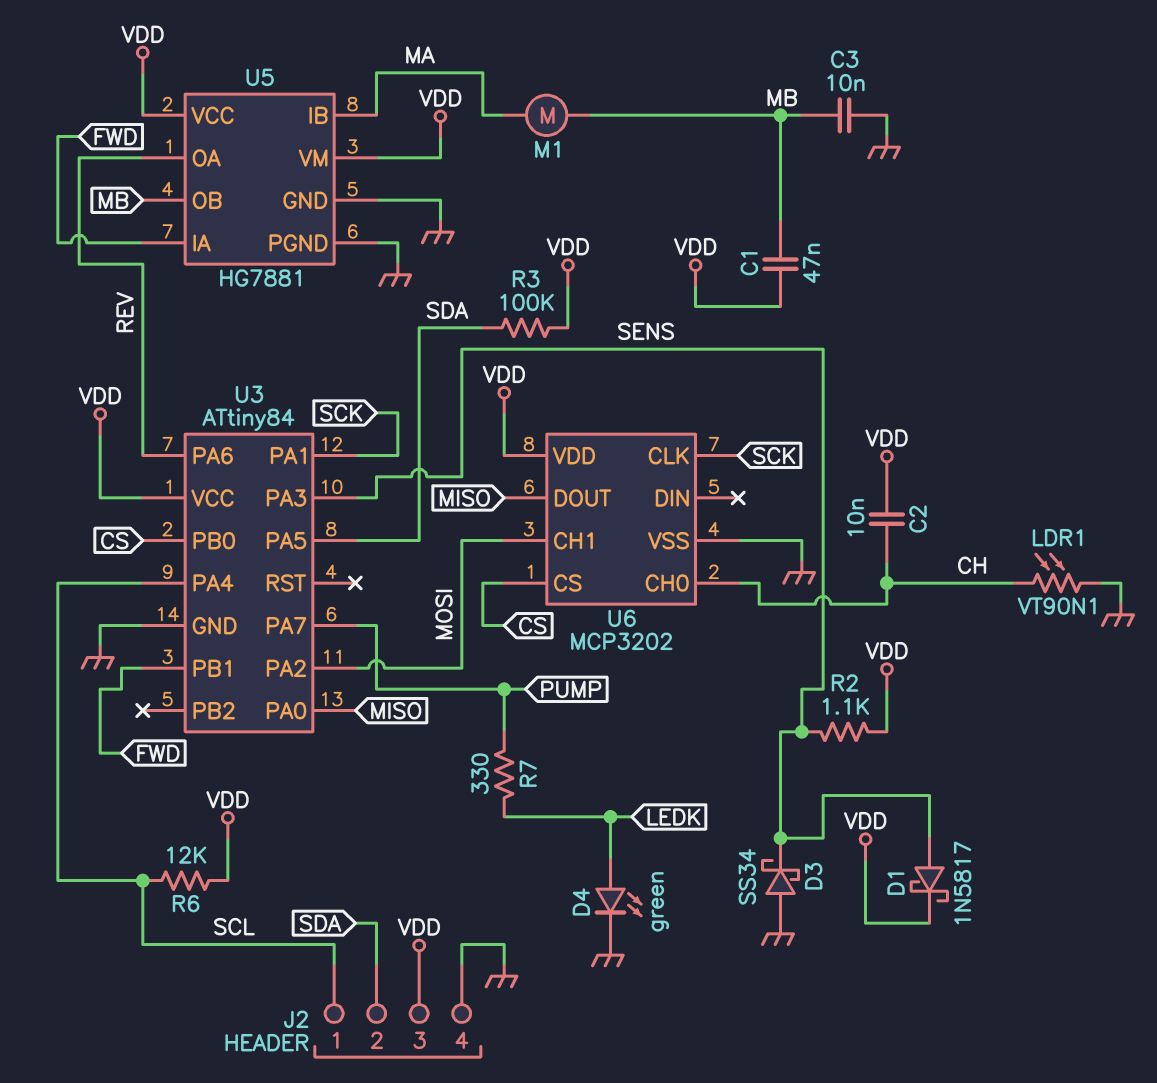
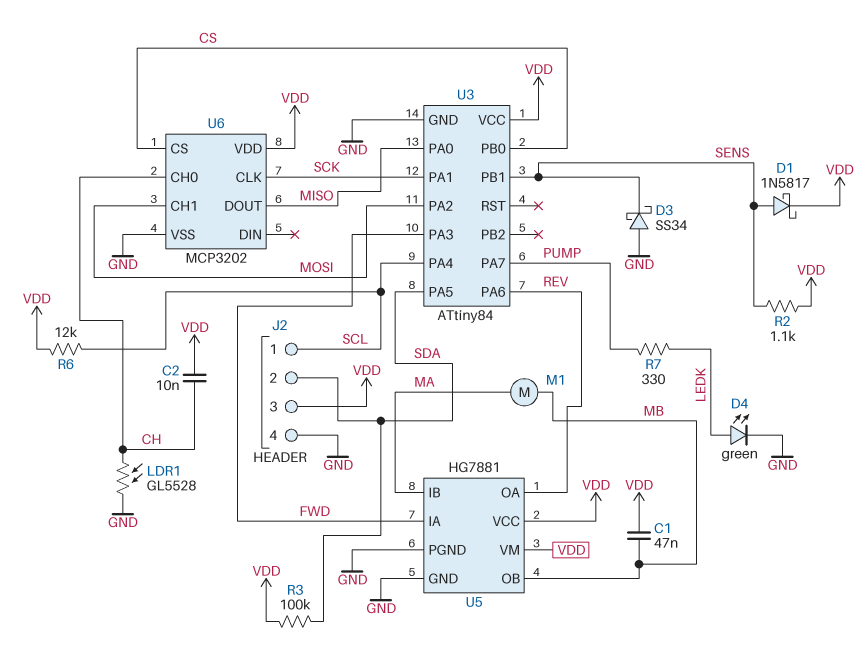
C3: 10nF (GND, MB) -> none
LDR1: VT90N1 (CH, GND) -> GL5528 (CH, GND)
U3 pin PA3: SENS -> FWD
U3 pin PB1: FWD -> SENS

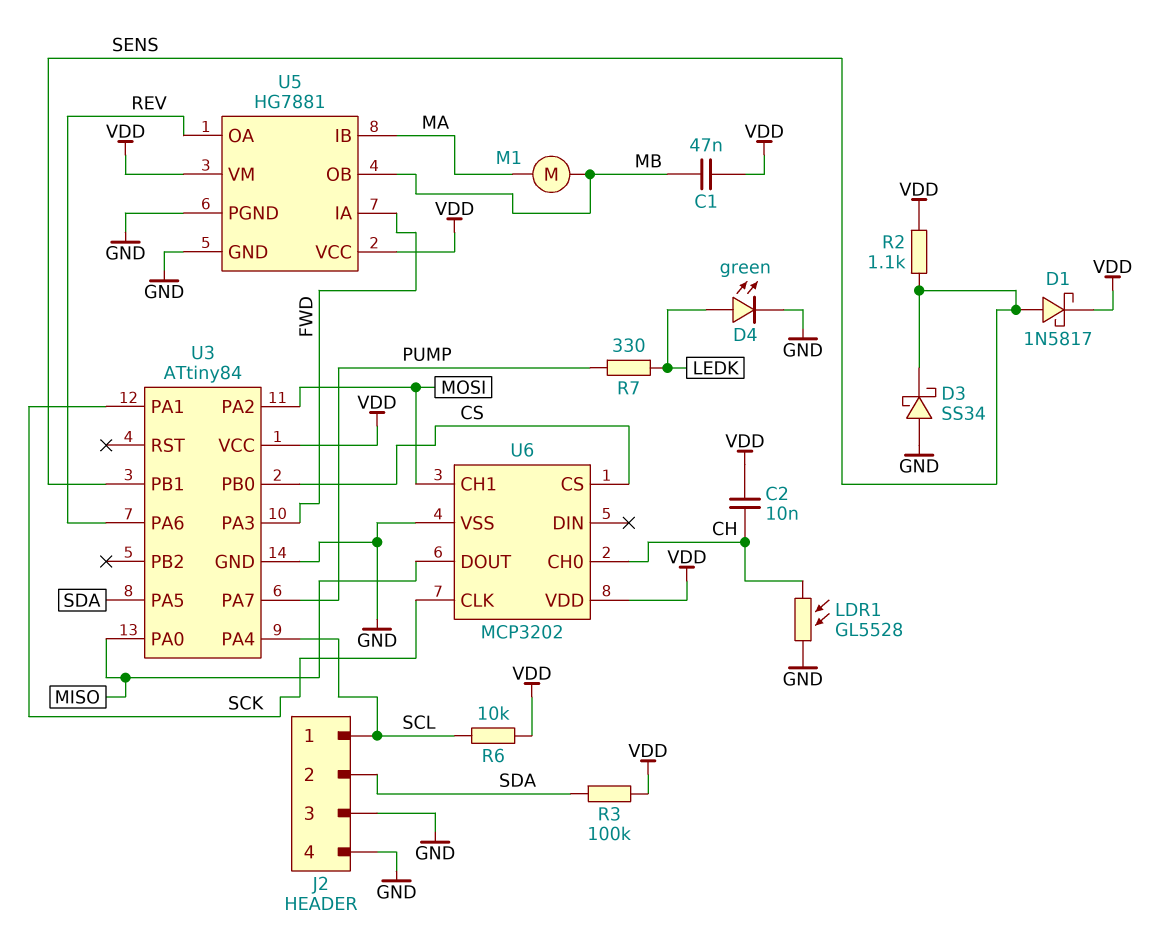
J2 pin 3: VDD -> GND
R6: 12k (SCL, VDD) -> 10k (SCL, VDD)

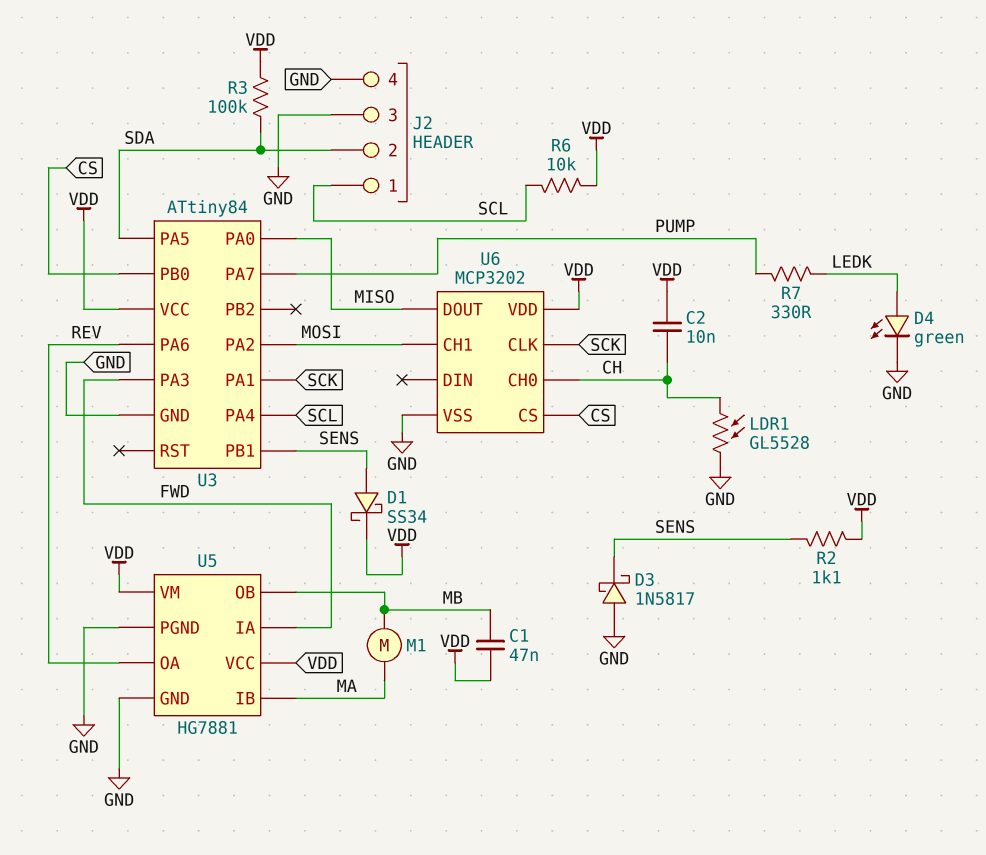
D1: schottky 1N5817 (A SENS, K VDD) -> schottky SS34 (A SENS, K VDD)
D3: schottky SS34 (A GND, K SENS) -> schottky 1N5817 (A GND, K SENS)

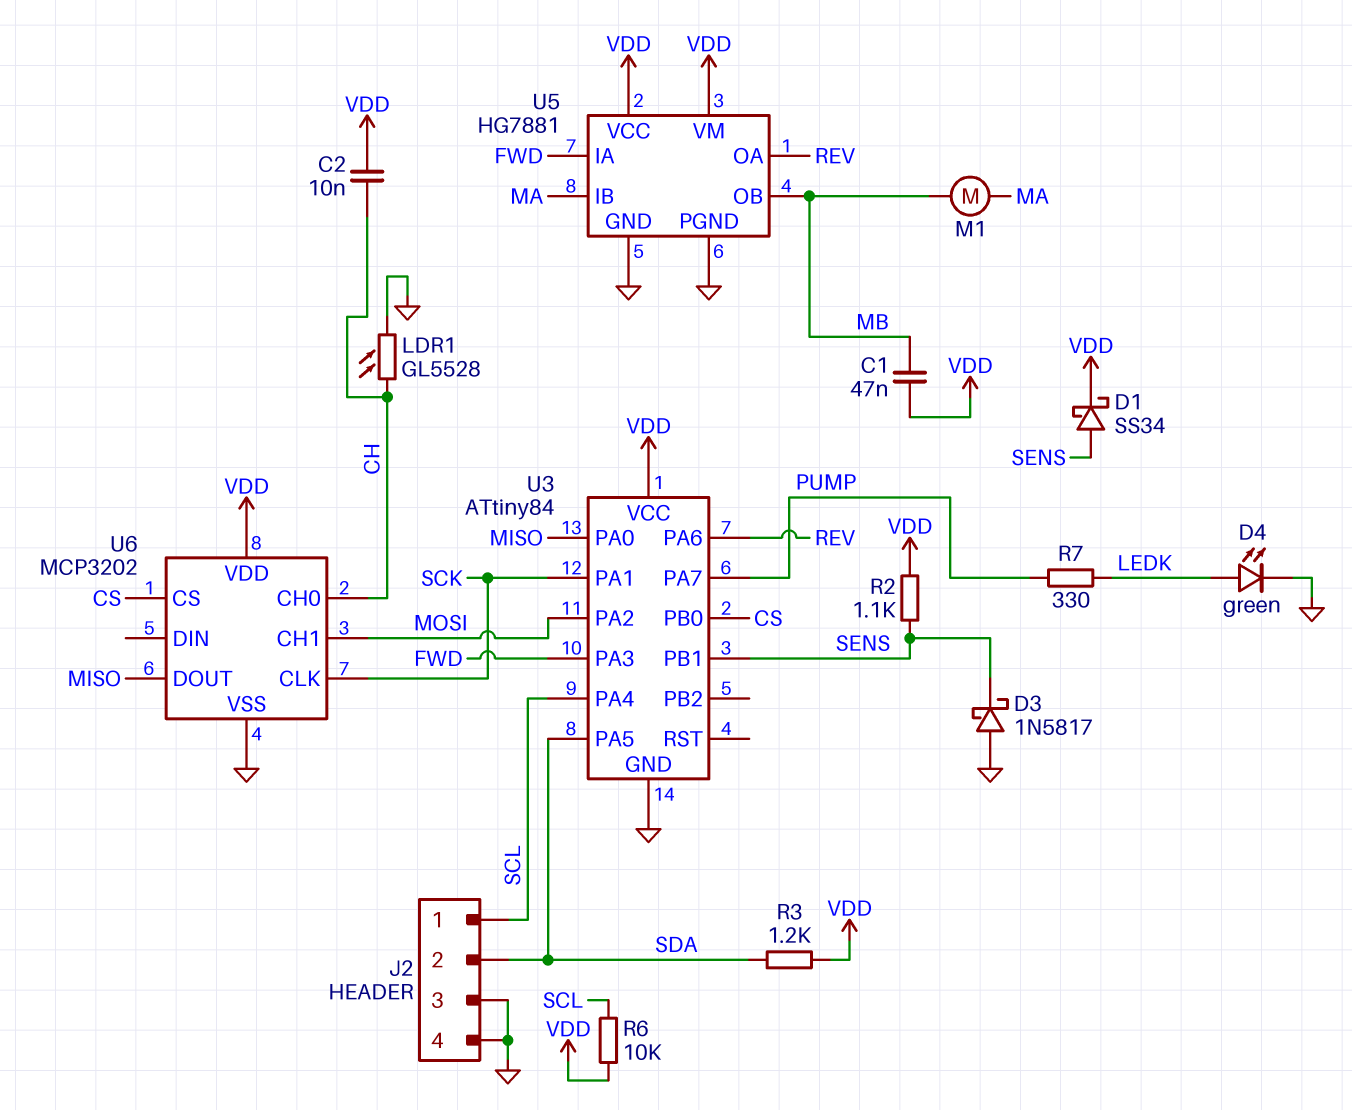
R3: 100k (SDA, VDD) -> 1.2k (SDA, VDD)

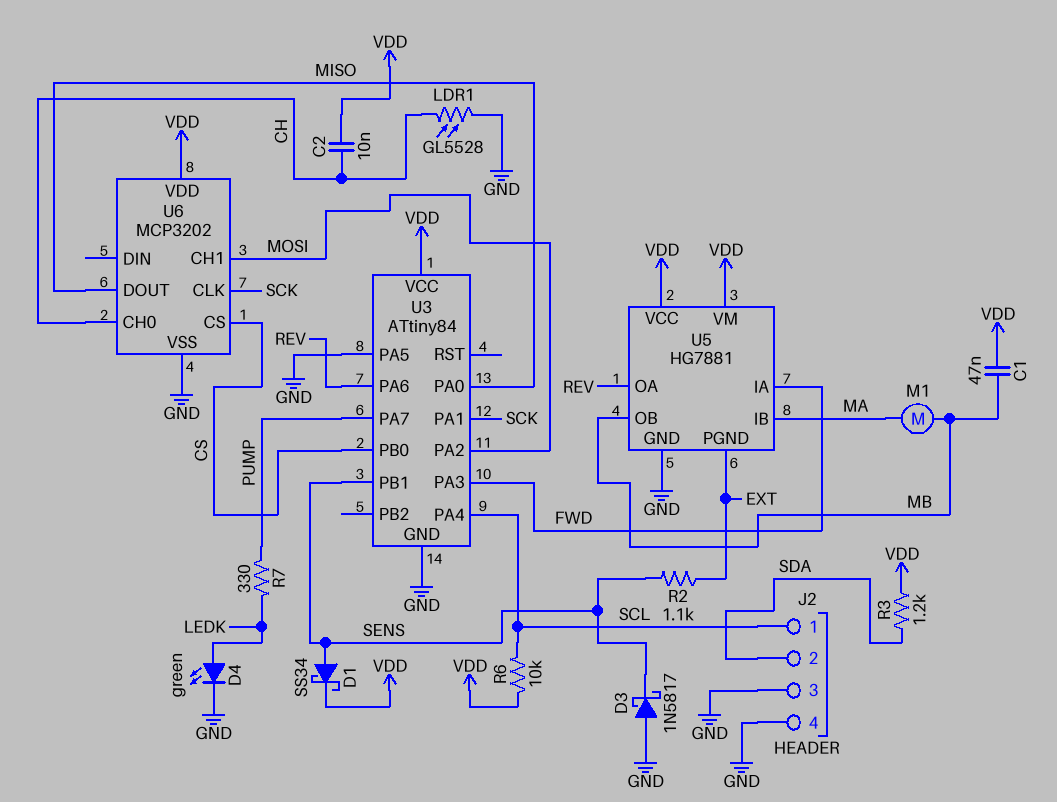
R2: 1.1k (SENS, VDD) -> 1.1k (EXT, SENS)
U3 pin PA5: SDA -> GND
U5 pin PGND: GND -> EXT

